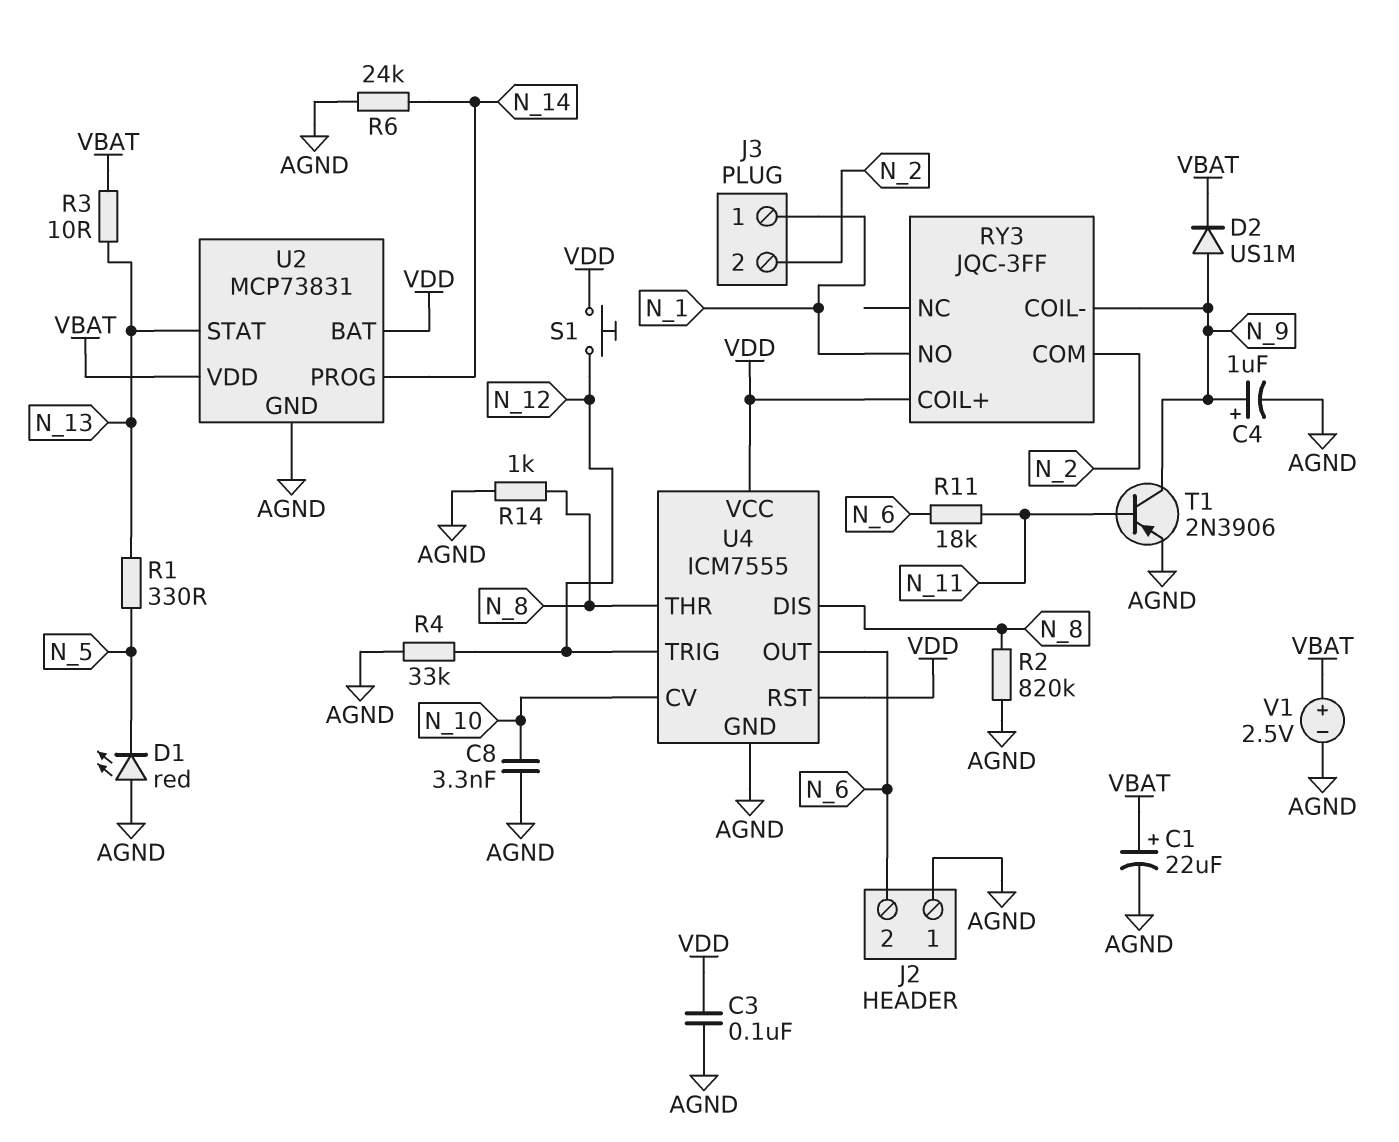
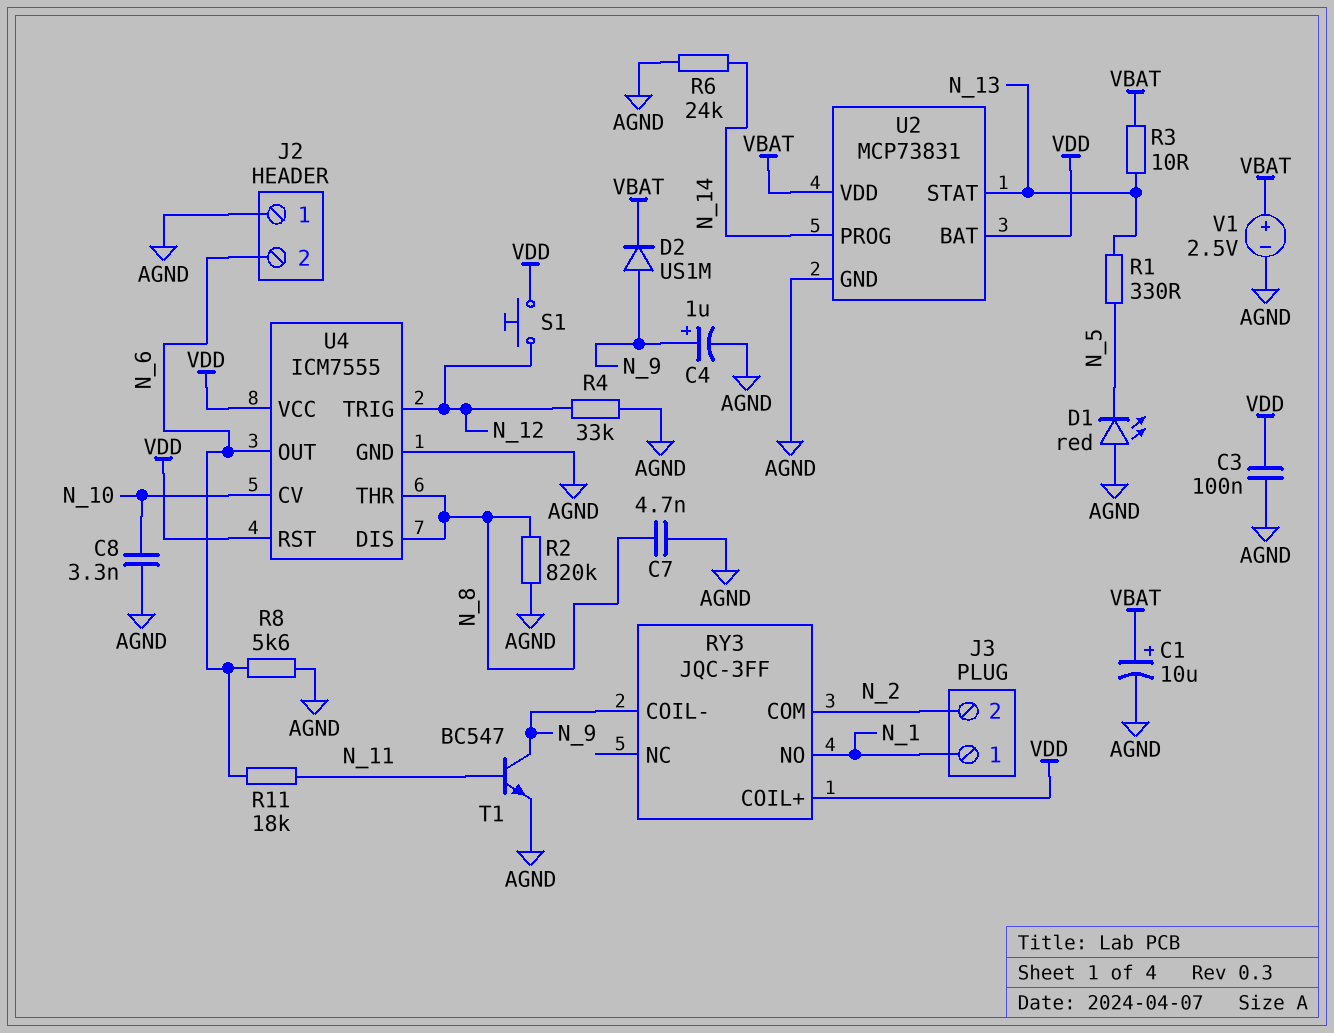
C1: 22uF (plus VBAT, minus AGND) -> 10uF (plus VBAT, minus AGND)
C7: none -> 4.7nF (AGND, N_8)
R8: none -> 5.6k (AGND, N_6)
R14: 1k (AGND, N_8) -> none
T1: PNP 2N3906 (B N_11, C N_9, E AGND) -> NPN BC547 (B N_11, C N_9, E AGND)

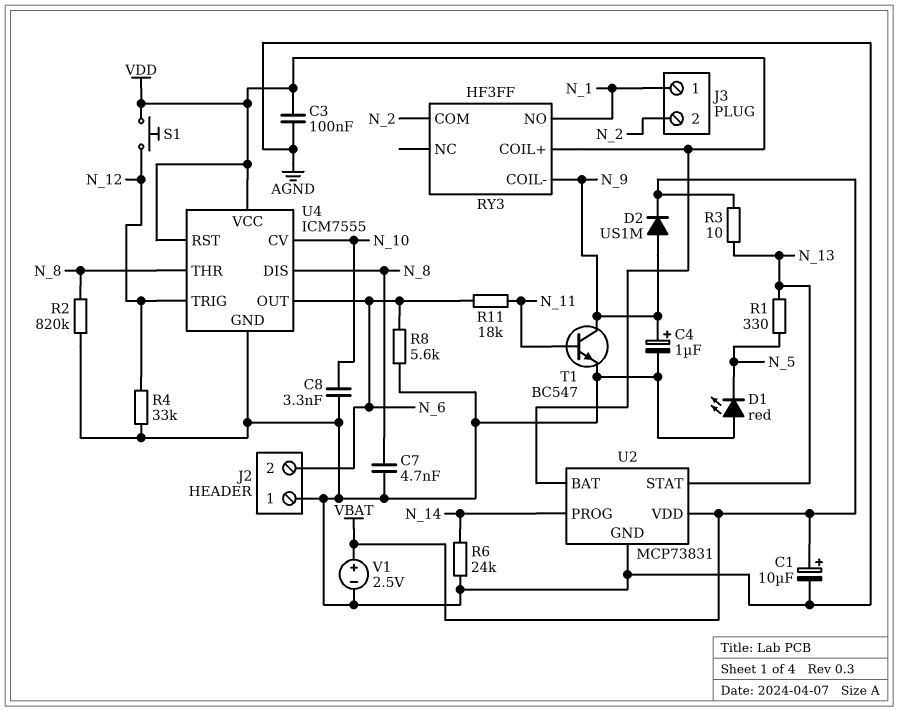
RY3: JQC-3FF -> HF3FF

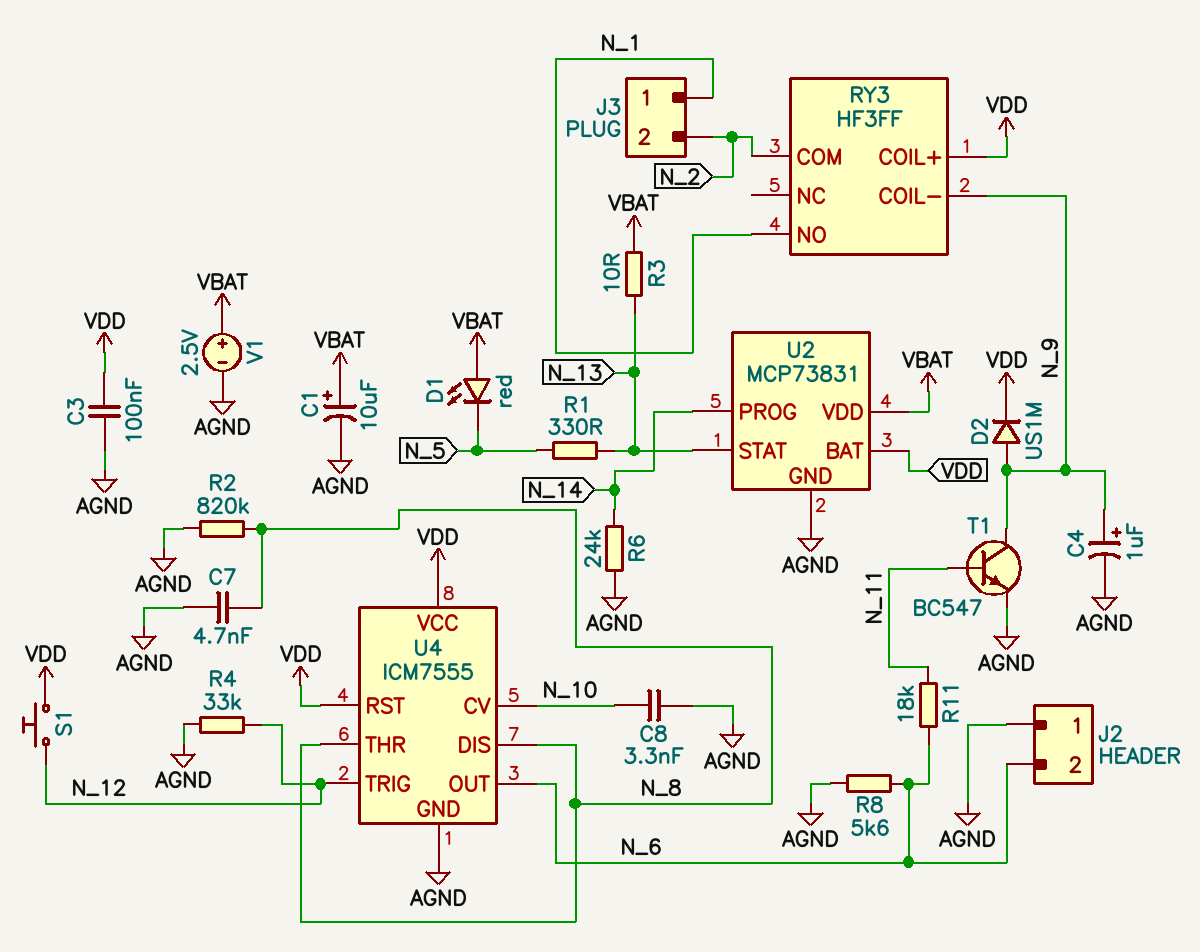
D1: LED red (A AGND, K N_5) -> LED red (A VBAT, K N_5)
D2: diode US1M (A N_9, K VBAT) -> diode US1M (A N_9, K VDD)

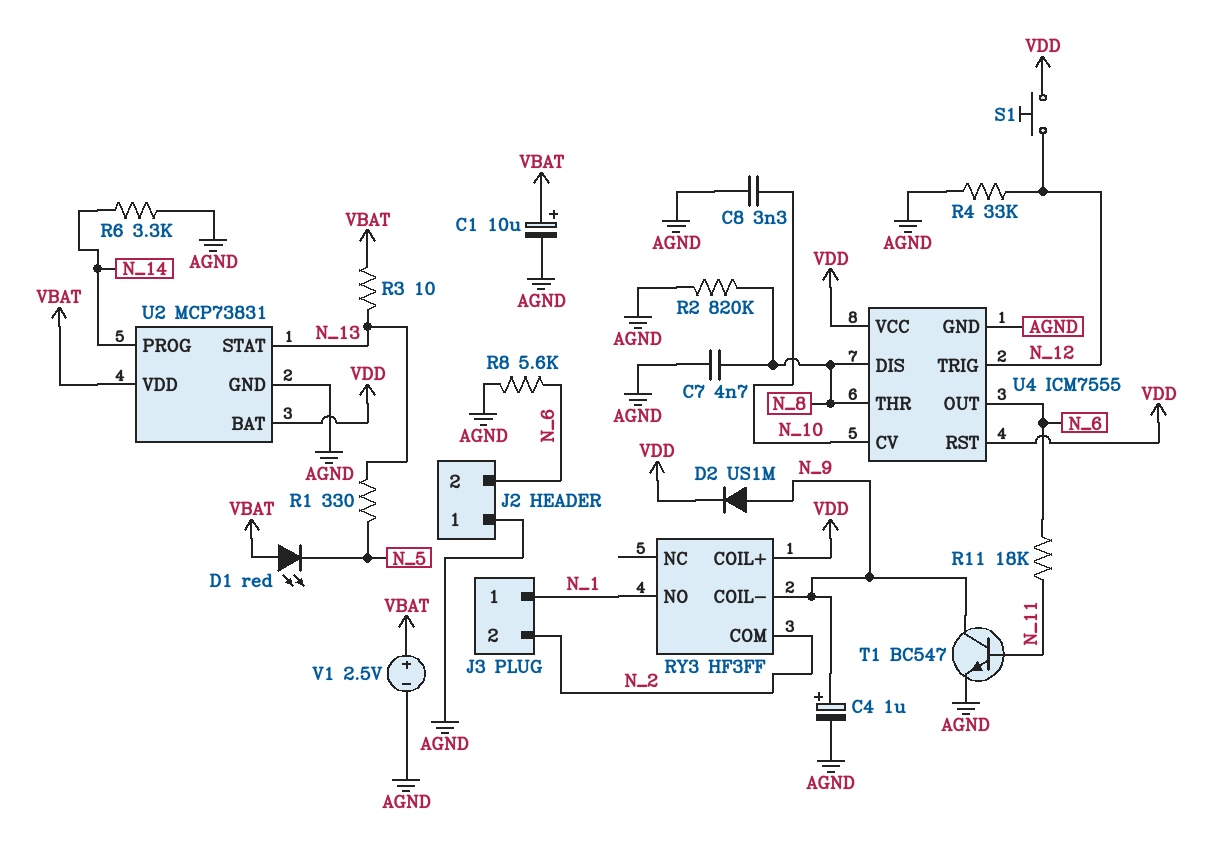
C3: 100nF (AGND, VDD) -> none
R6: 24k (AGND, N_14) -> 3.3k (AGND, N_14)

